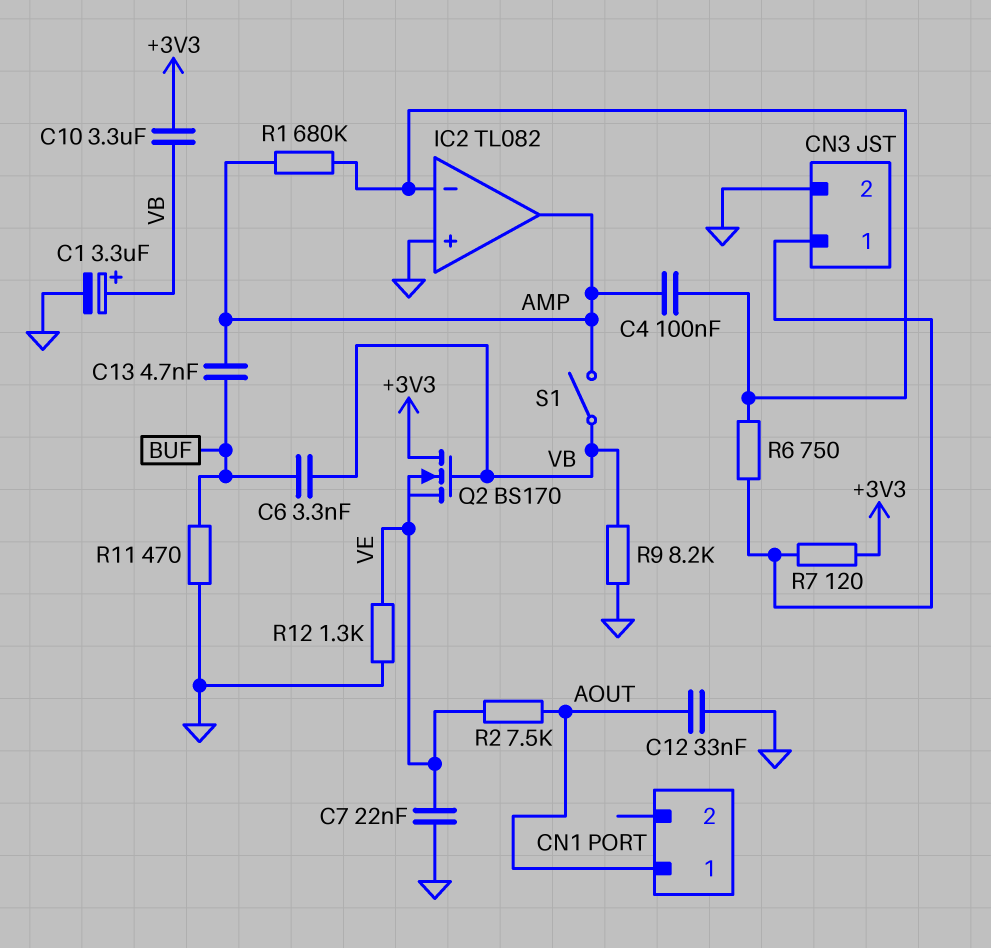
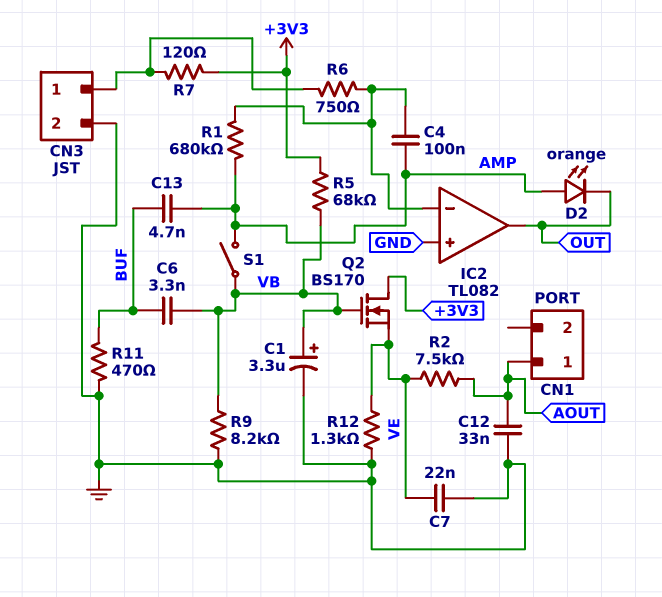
C10: 3.3uF (+3V3, VB) -> none
D2: none -> LED orange (A AMP, K OUT)
IC2 pin out: AMP -> OUT
R5: none -> 68k (+3V3, VB)

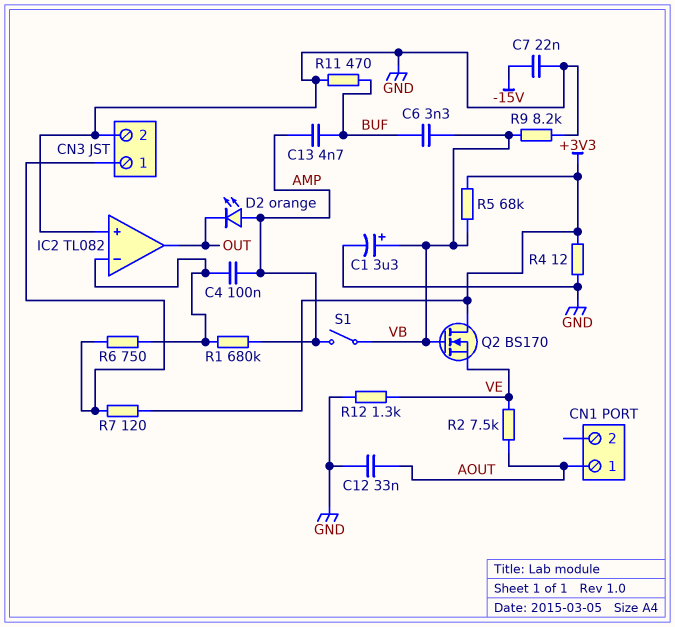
C7: 22nF (GND, VE) -> 22nF (-15V, GND)
R4: none -> 12 (+3V3, GND)

